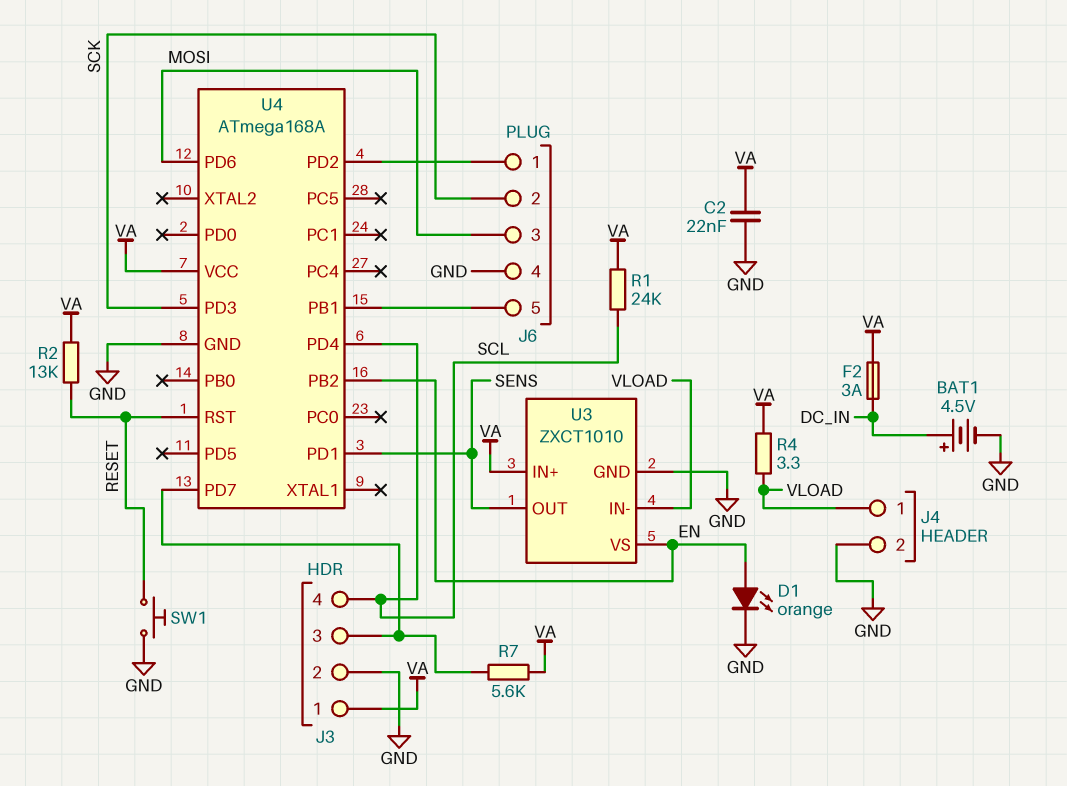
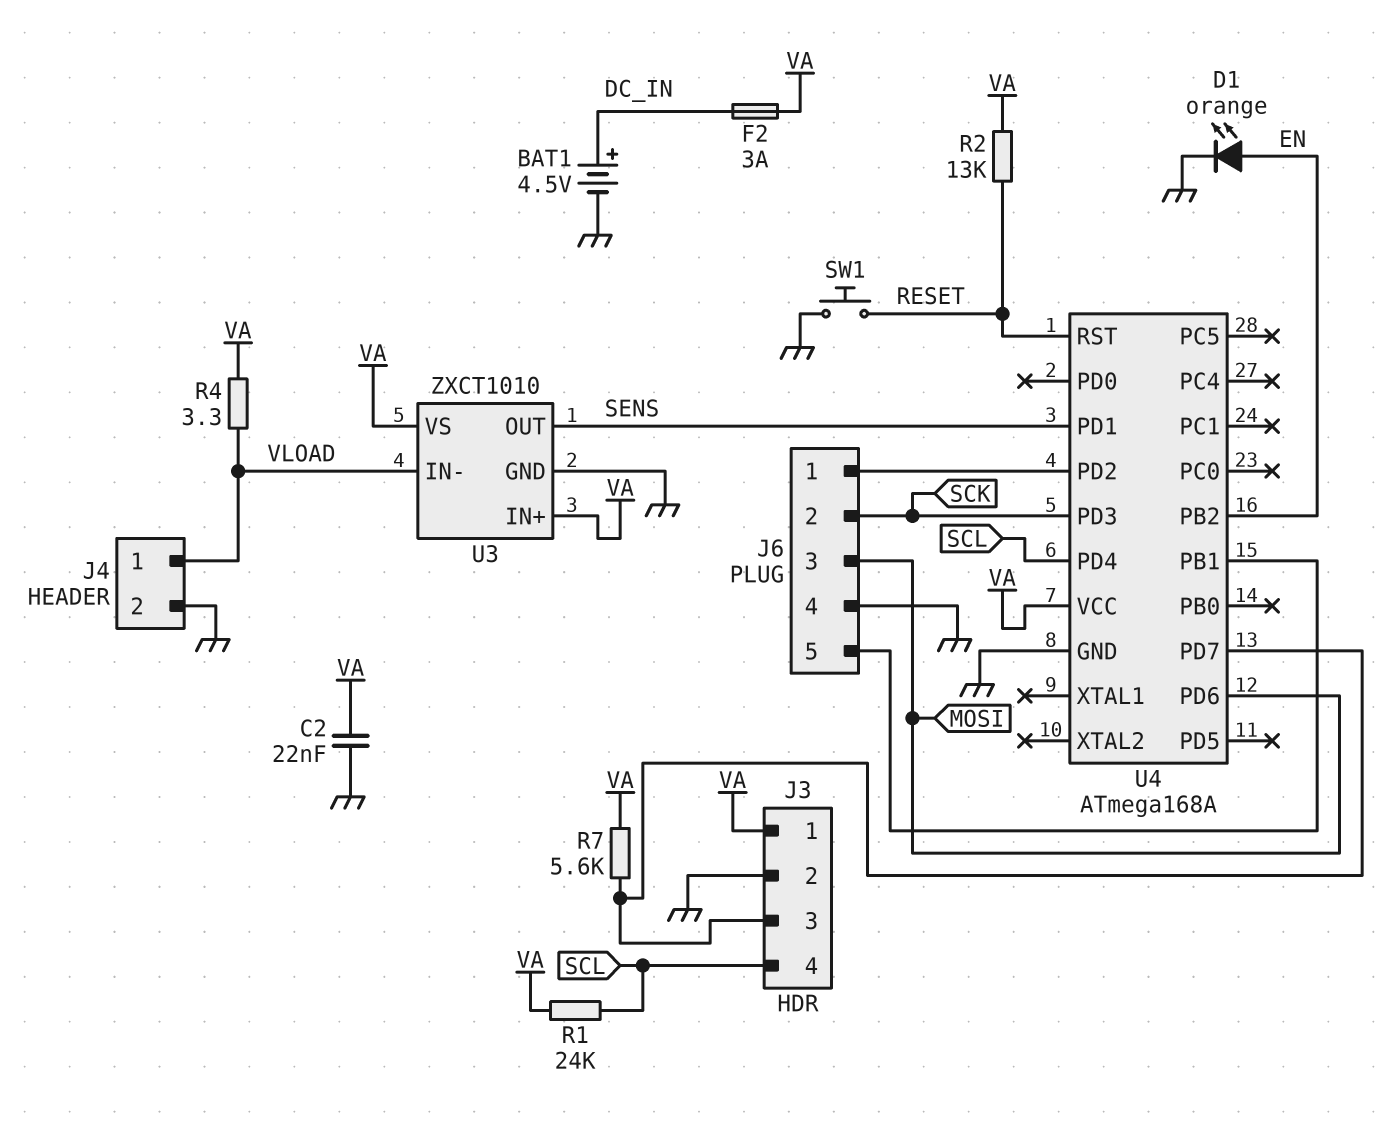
U3 pin VS: EN -> VA

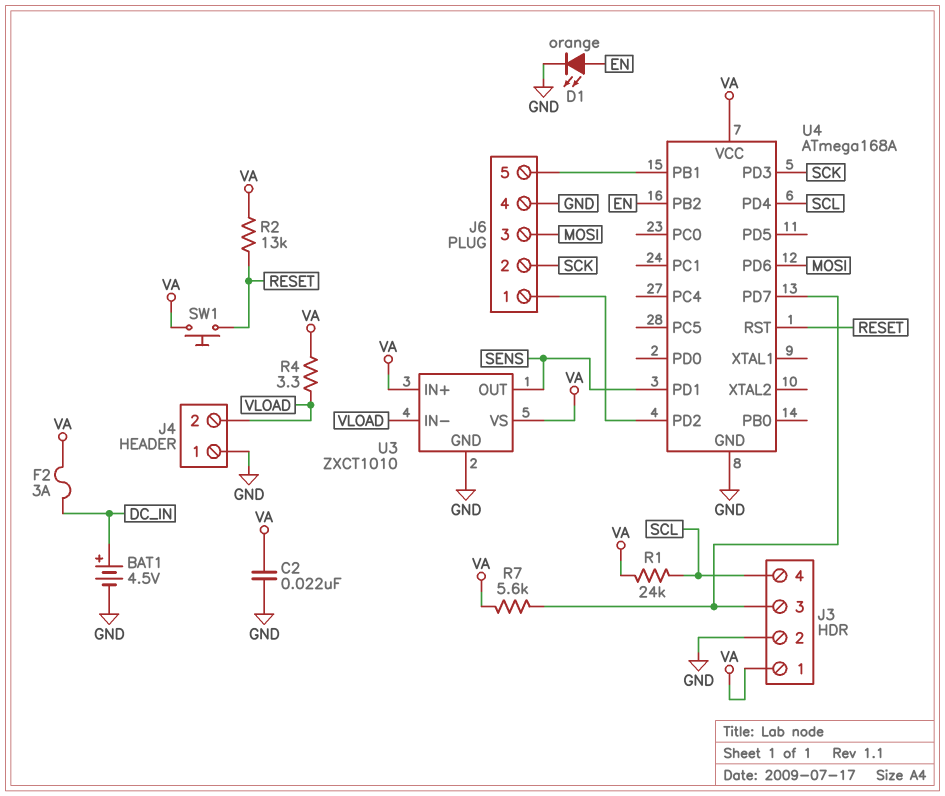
J4 pin 1: VLOAD -> GND
J4 pin 2: GND -> VLOAD
SW1: button (GND, RESET) -> button (RESET, VA)

